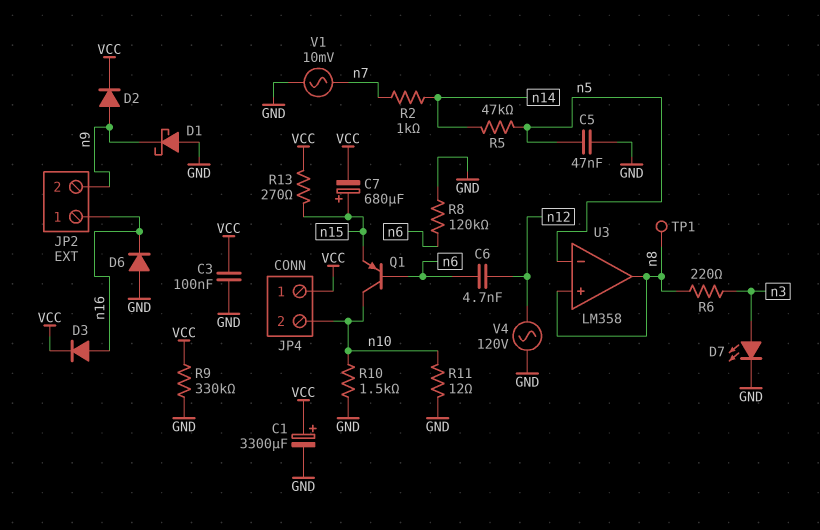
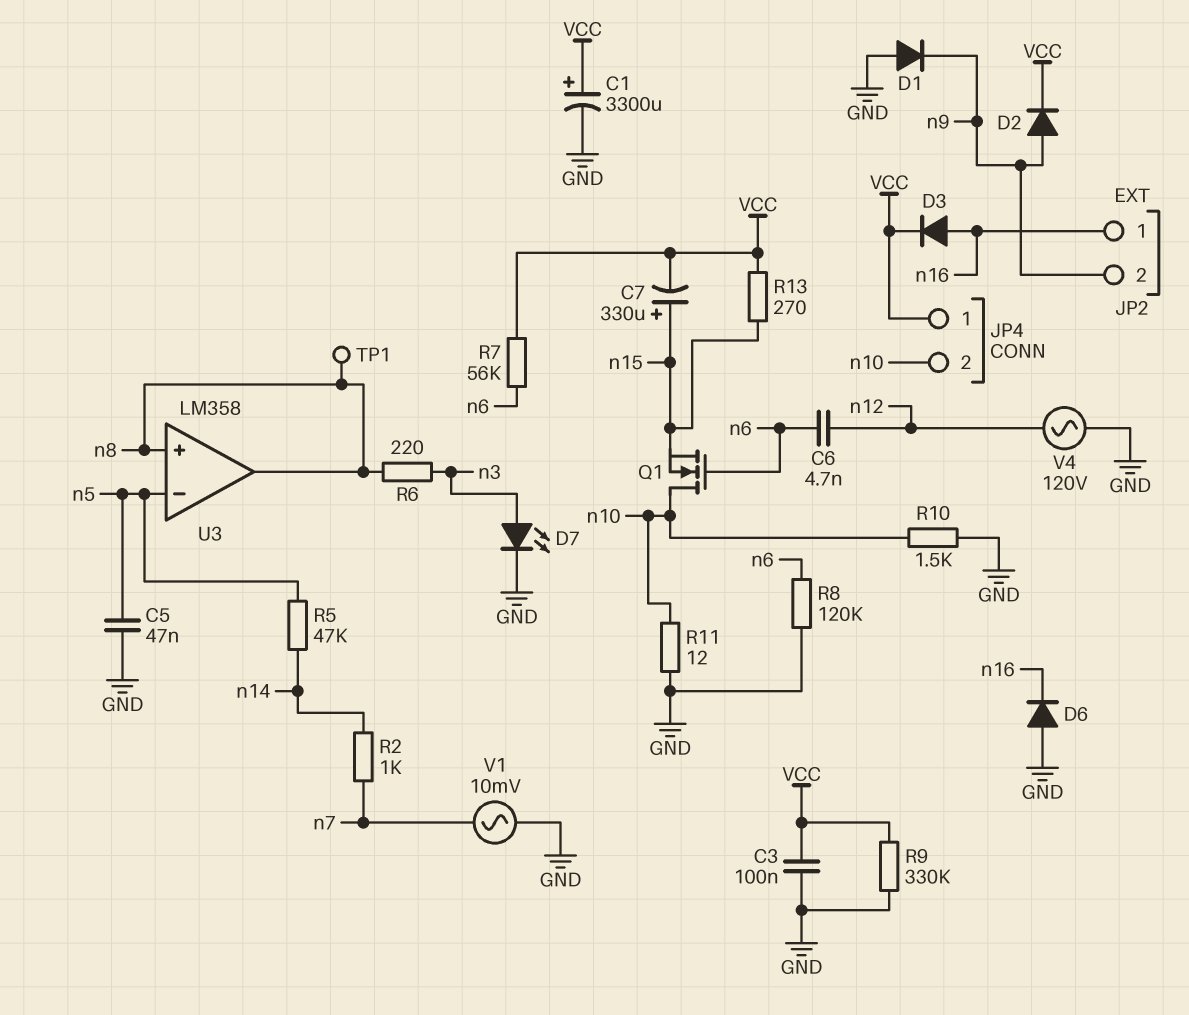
C7: 680uF (plus n15, minus VCC) -> 330uF (plus n15, minus VCC)
D1: schottky (A GND, K n9) -> diode (A GND, K n9)
Q1: PNP (B n6, C n10, E n15) -> NMOS (G n6, D n10, S n15)
R7: none -> 56k (VCC, n6)

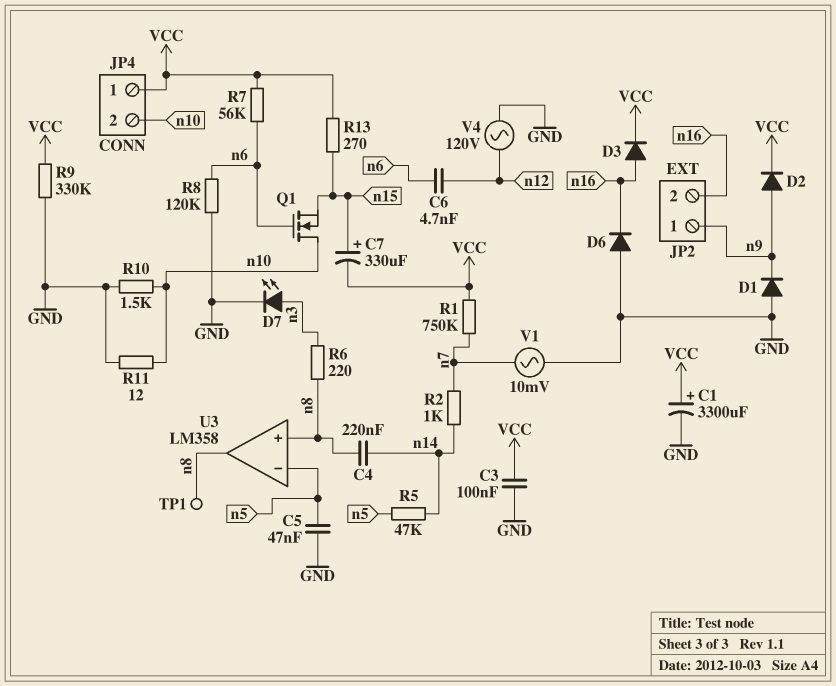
C4: none -> 220nF (n8, n14)
JP2 pin 1: n16 -> n9
JP2 pin 2: n9 -> n16
R1: none -> 750k (VCC, n7)

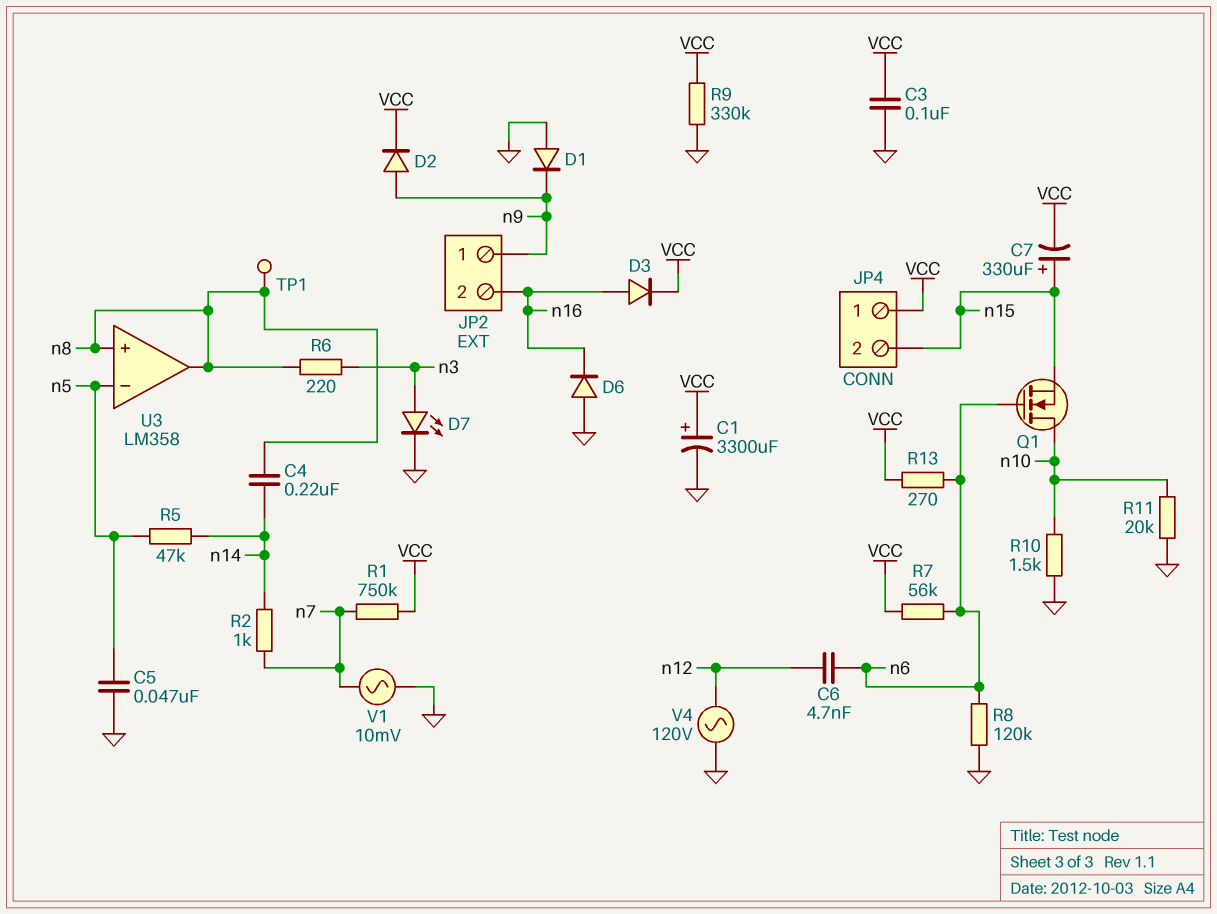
JP4 pin 2: n10 -> n15
R11: 12 (GND, n10) -> 20k (GND, n10)
R13: 270 (VCC, n15) -> 270 (VCC, n6)

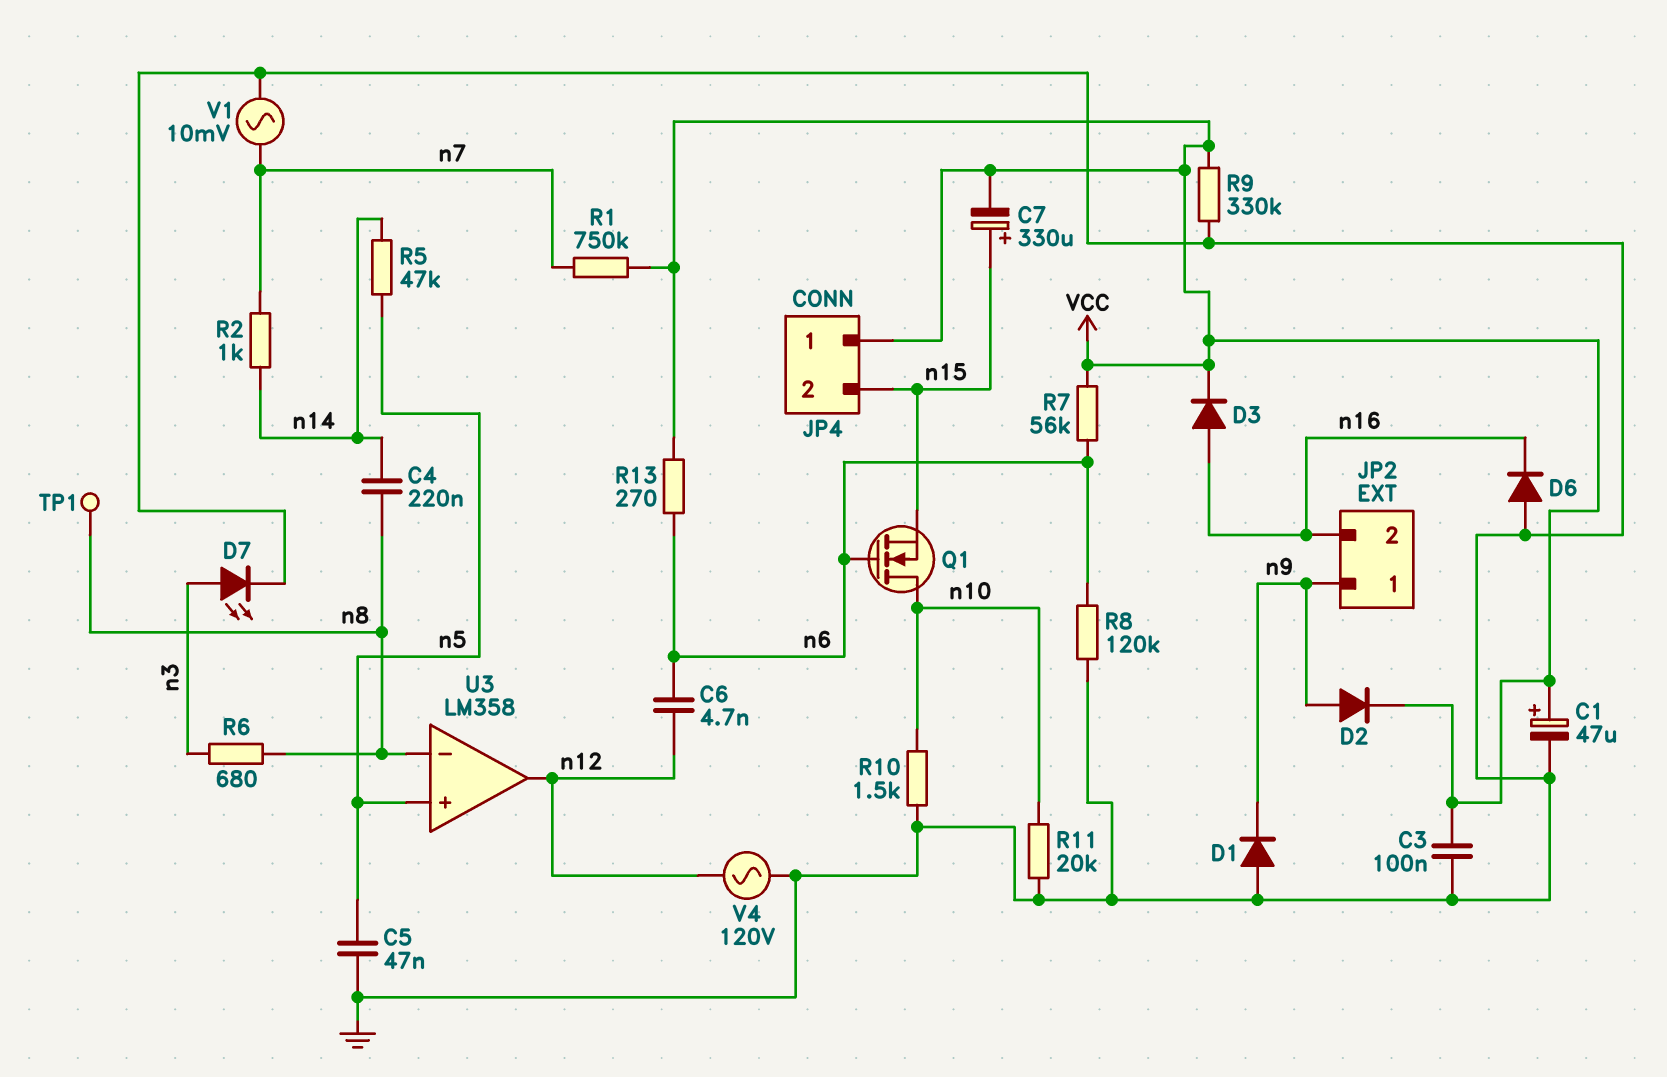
C1: 3300uF (plus VCC, minus GND) -> 47uF (plus VCC, minus GND)
R6: 220 (n3, n8) -> 680 (n3, n8)
U3 pin in+: n8 -> n5
U3 pin in-: n5 -> n8
U3 pin out: n8 -> n12

